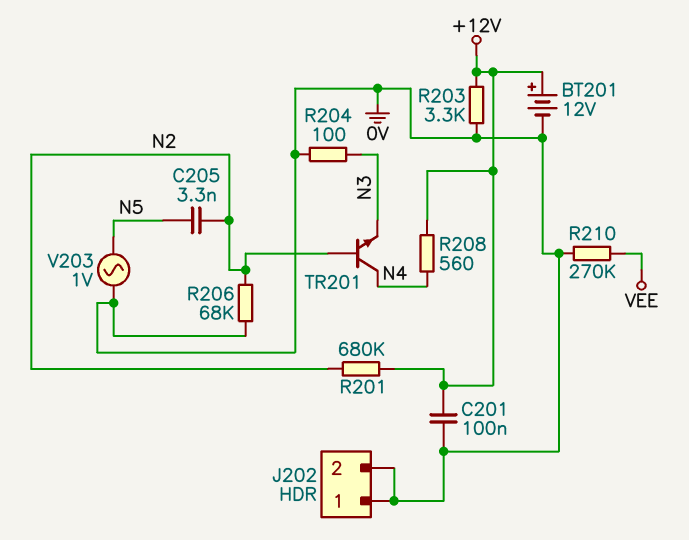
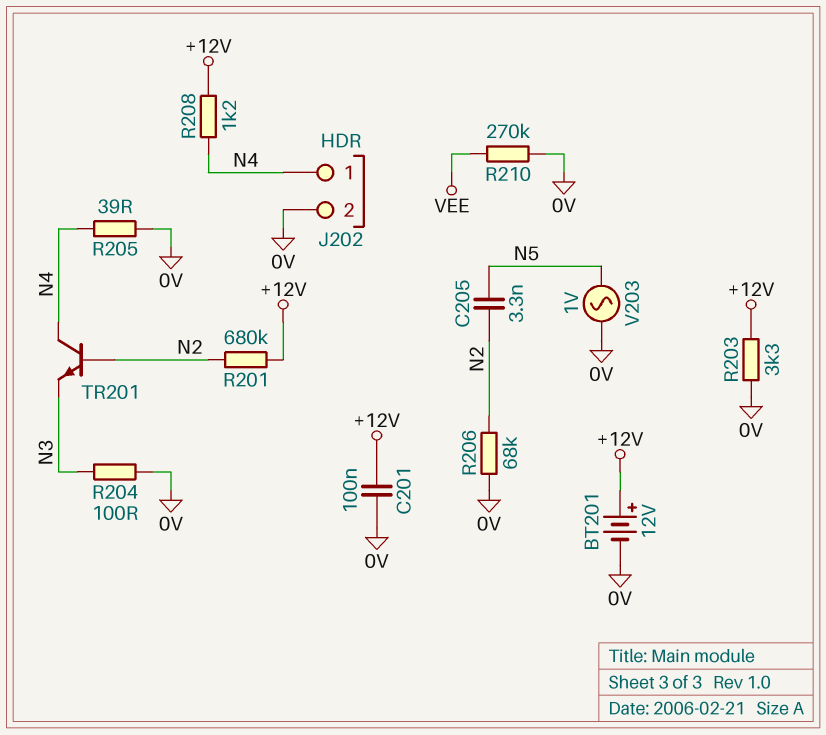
J202 pin 1: 0V -> N4
R205: none -> 39 (0V, N4)
R208: 560 (+12V, N4) -> 1.2k (+12V, N4)

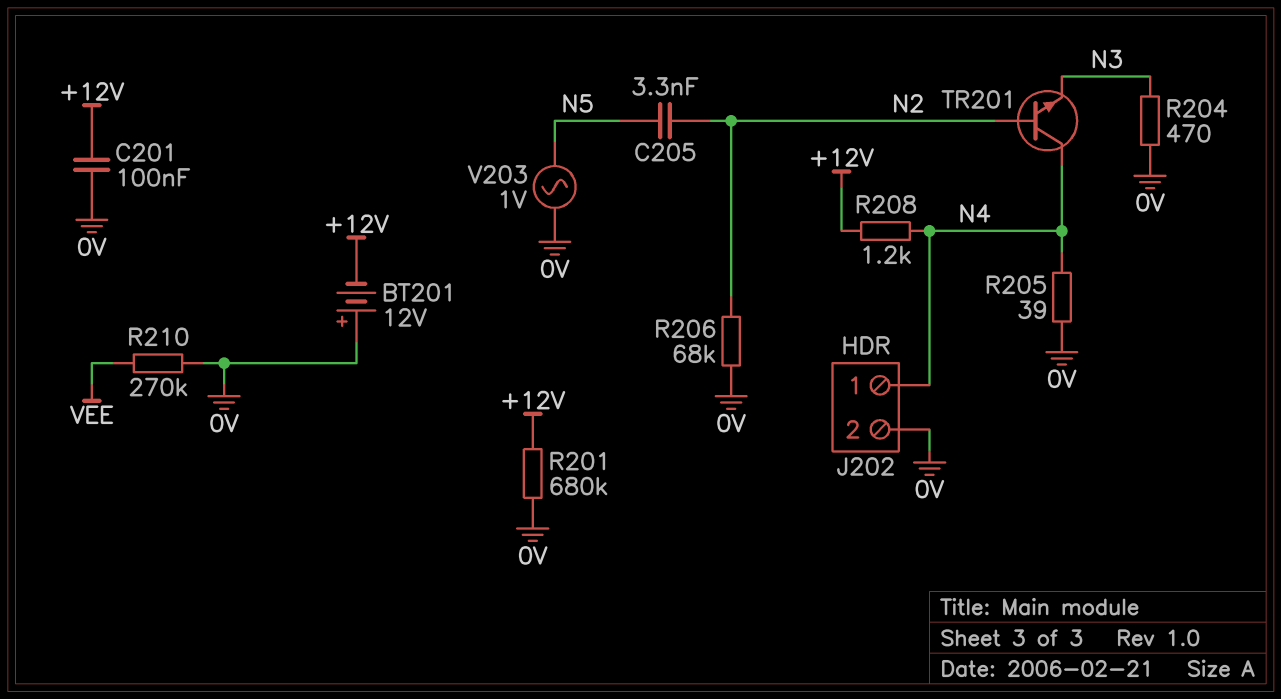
BT201: 12V (plus +12V, minus 0V) -> 12V (plus 0V, minus +12V)
R201: 680k (+12V, N2) -> 680k (+12V, 0V)
R203: 3.3k (+12V, 0V) -> none
R204: 100 (0V, N3) -> 470 (0V, N3)

